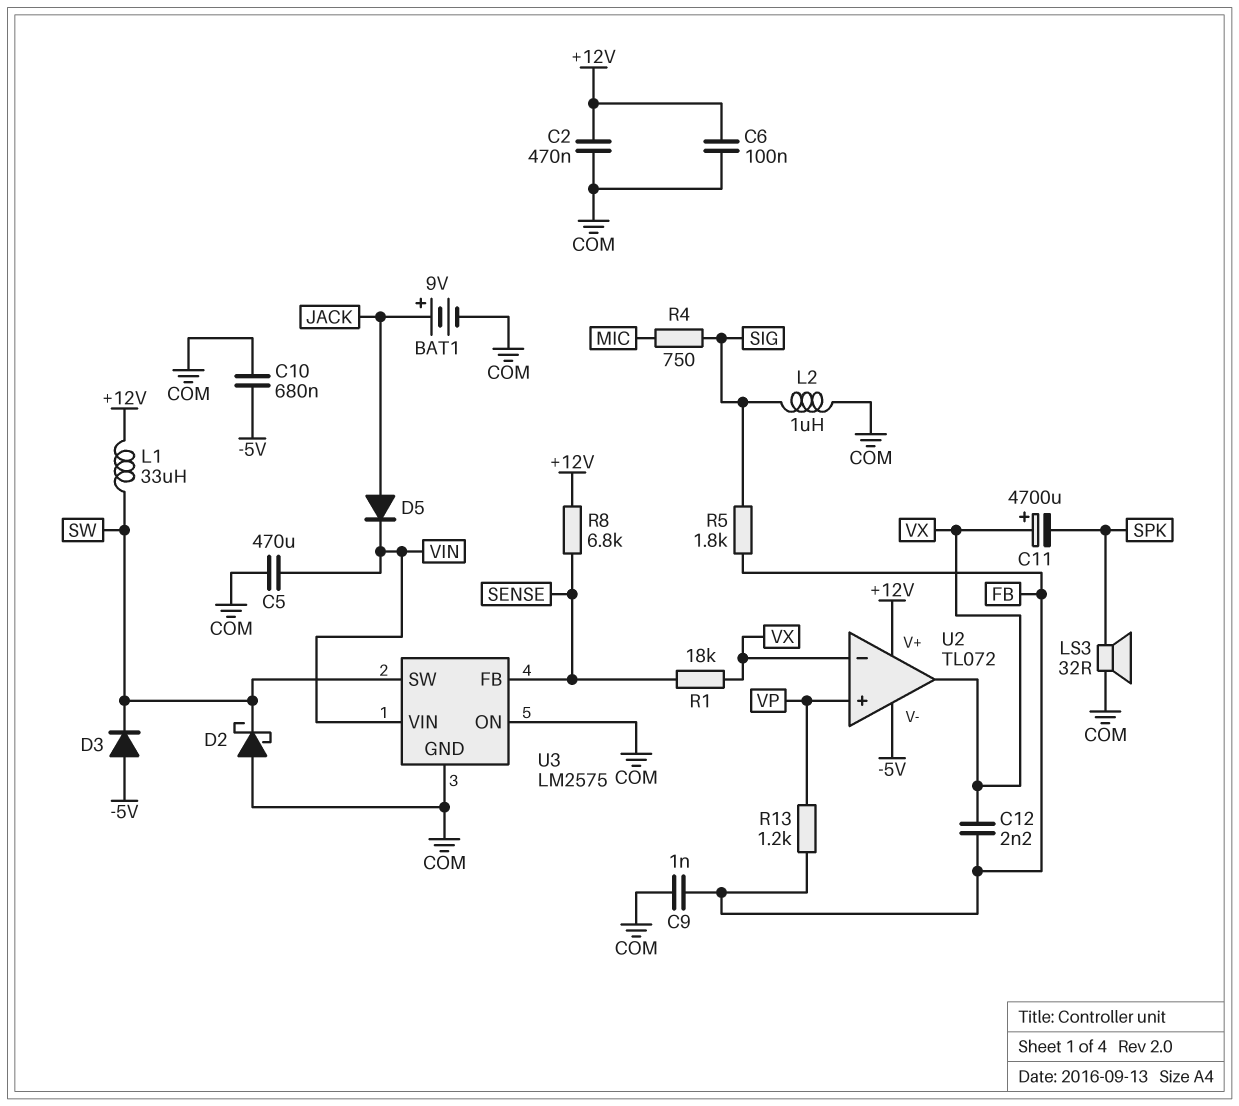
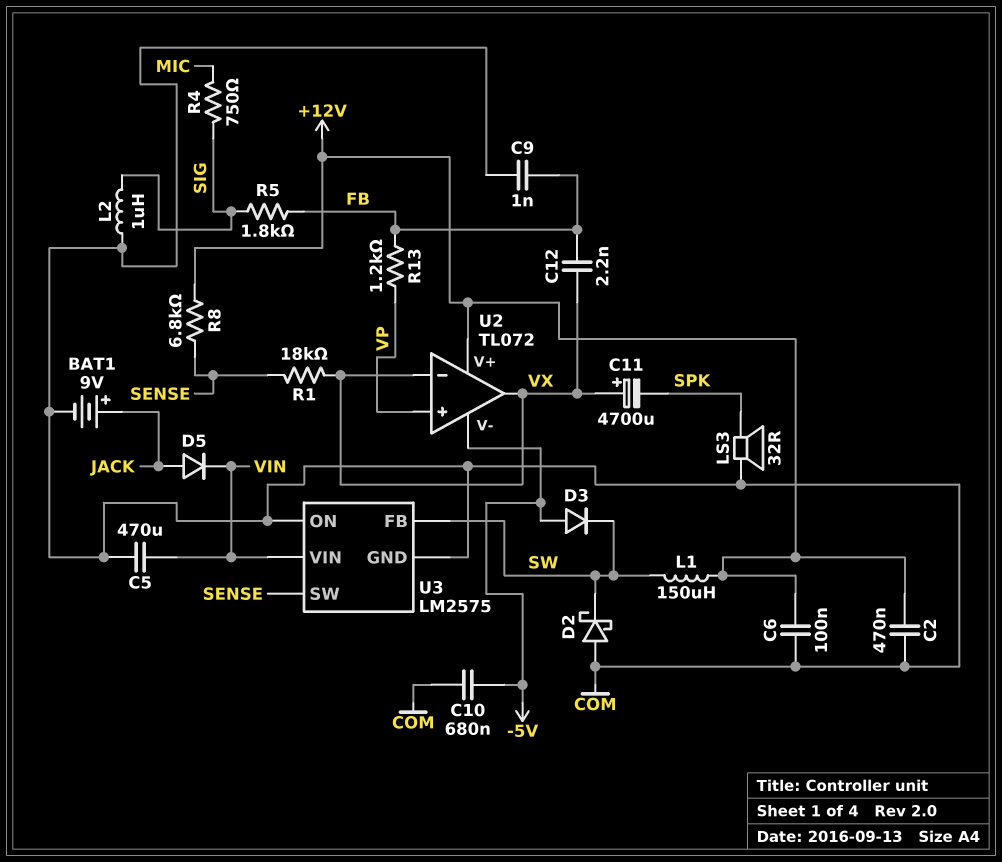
L1: 33uH (+12V, SW) -> 150uH (+12V, SW)
U3 pin FB: SENSE -> SW
U3 pin SW: SW -> SENSE

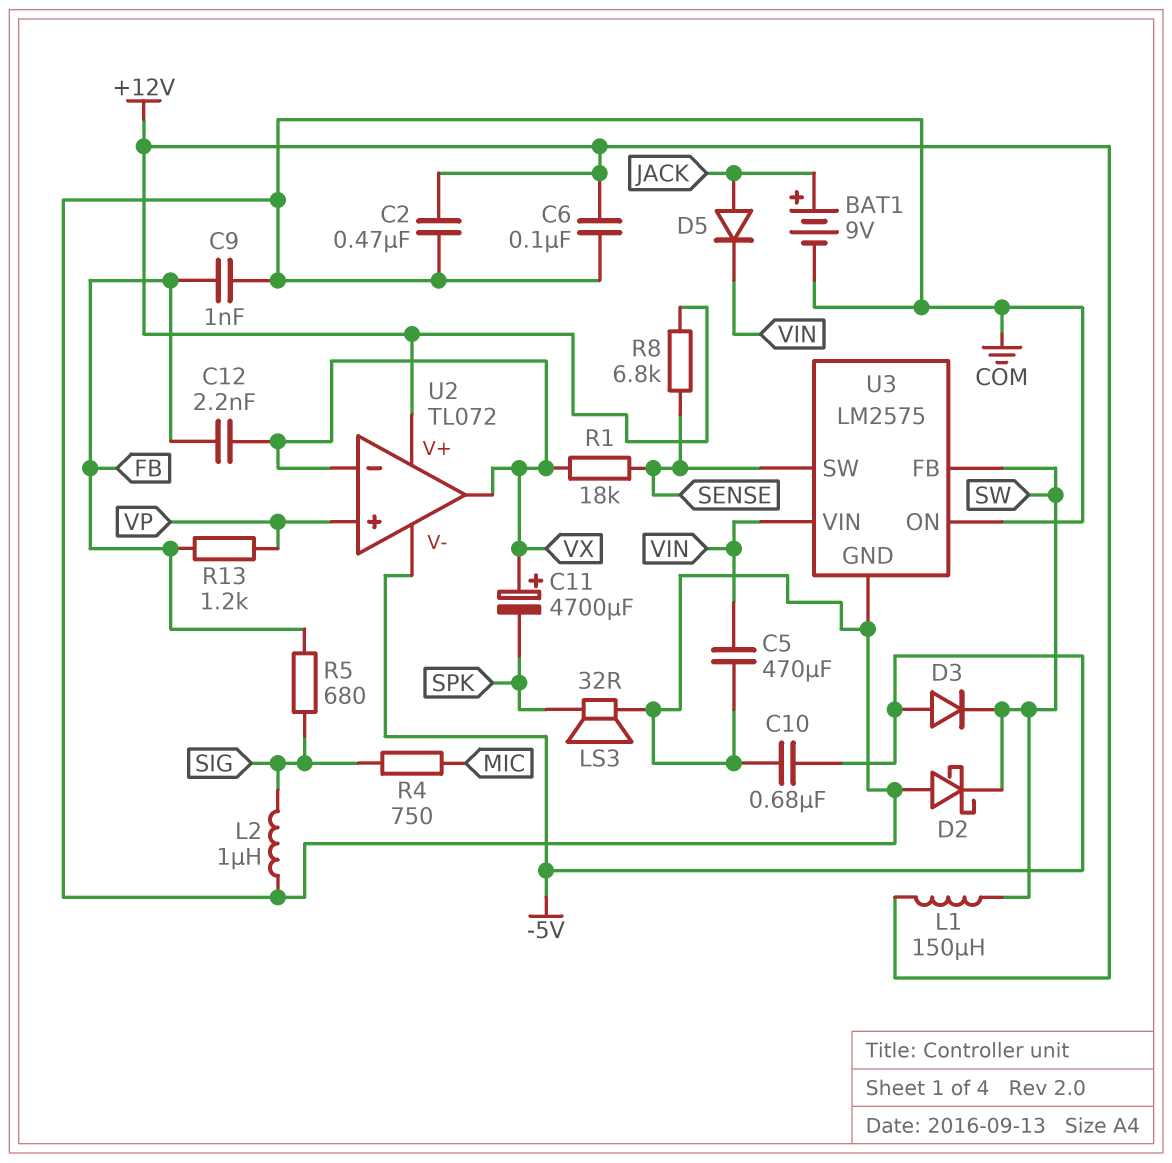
R5: 1.8k (FB, SIG) -> 680 (FB, SIG)

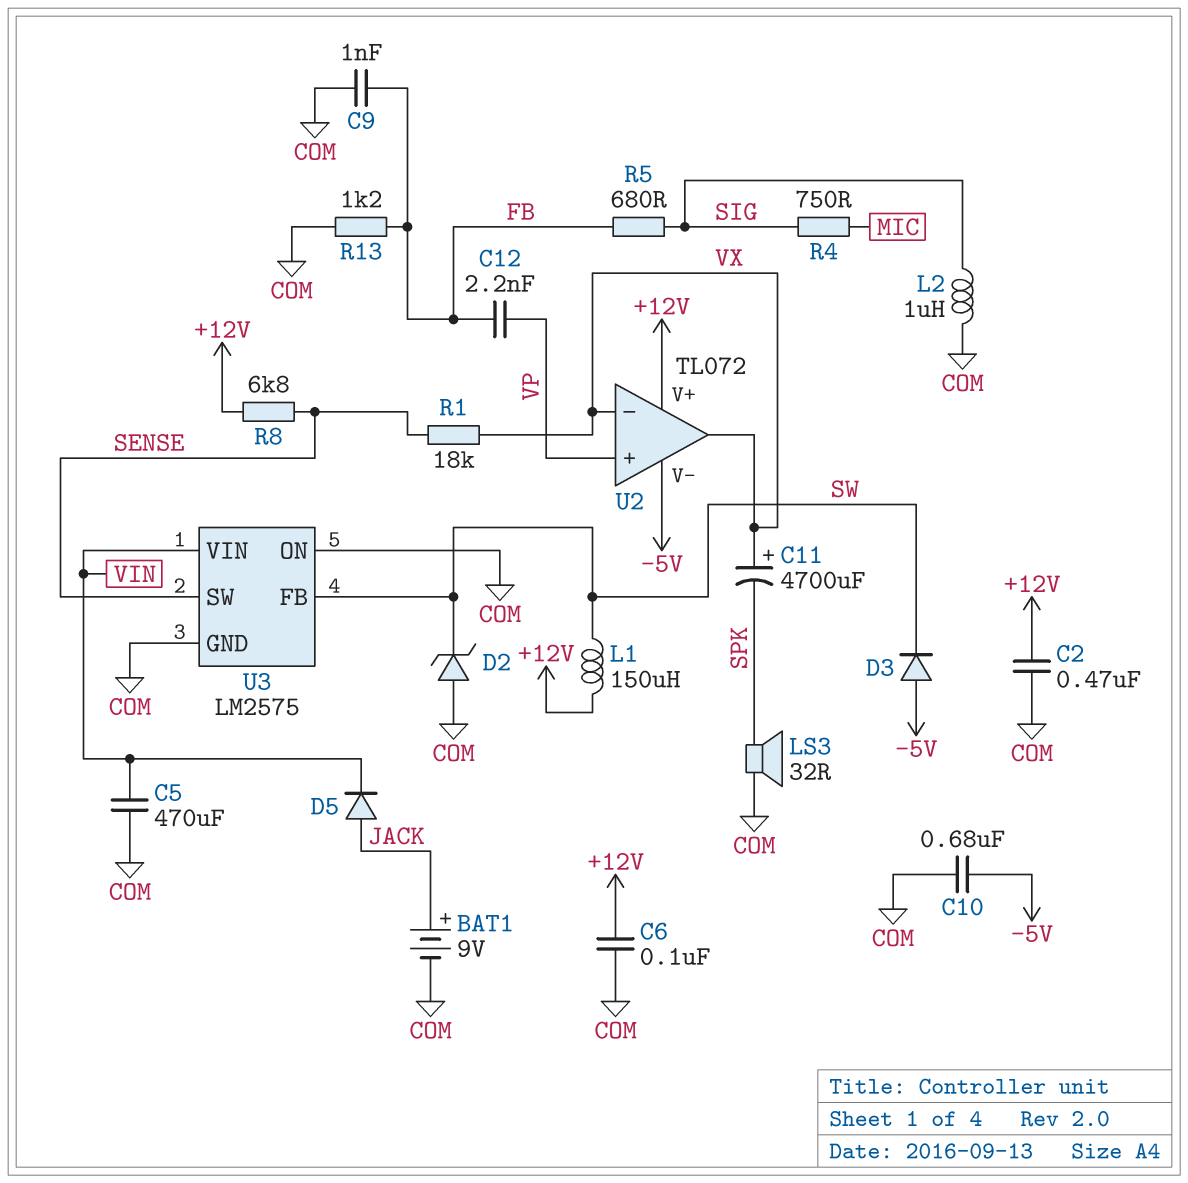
C12: 2.2nF (FB, VX) -> 2.2nF (FB, VP)
D2: schottky (A COM, K SW) -> zener (A COM, K SW)
R13: 1.2k (FB, VP) -> 1.2k (COM, FB)

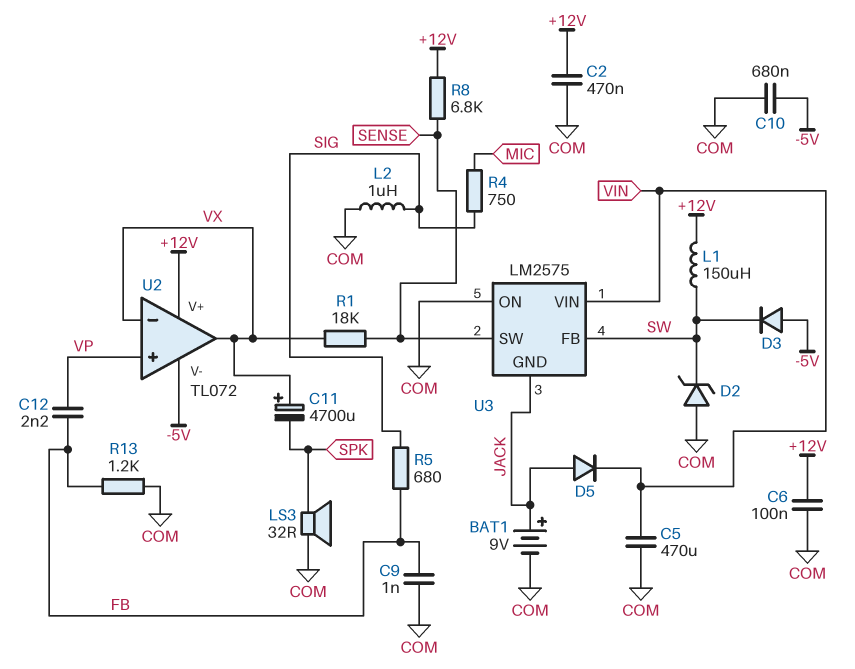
U3 pin GND: COM -> JACK

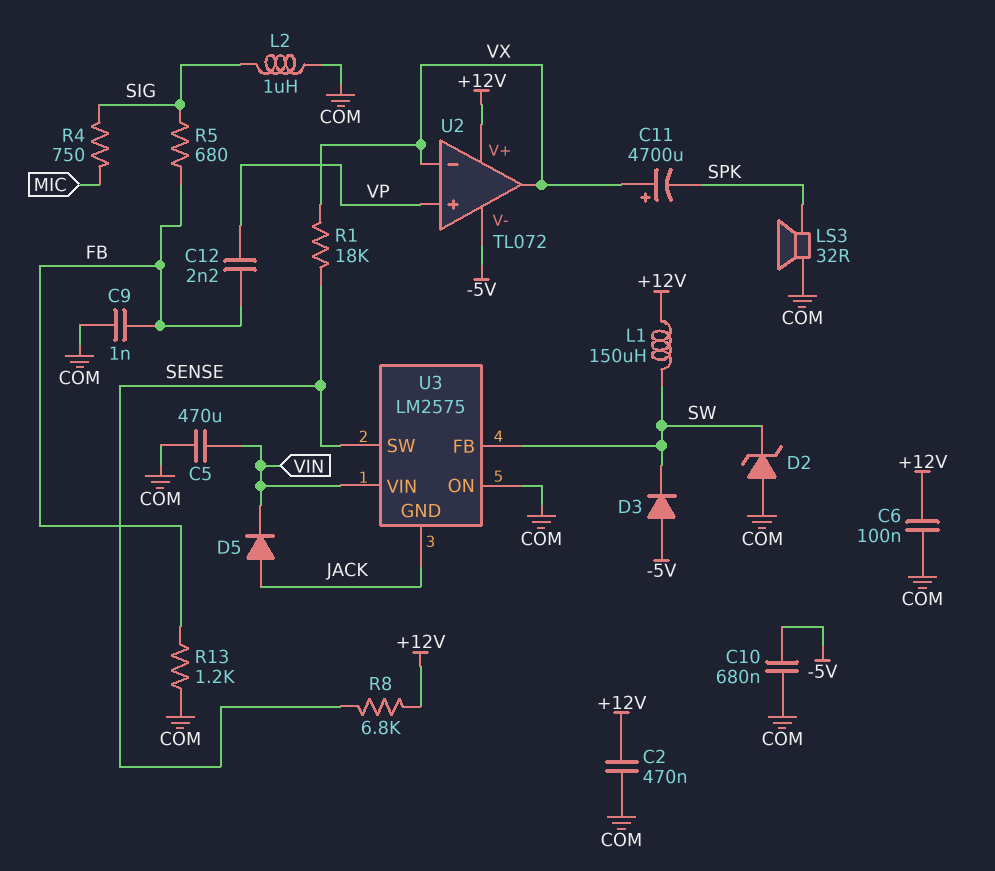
BAT1: 9V (plus JACK, minus COM) -> none

